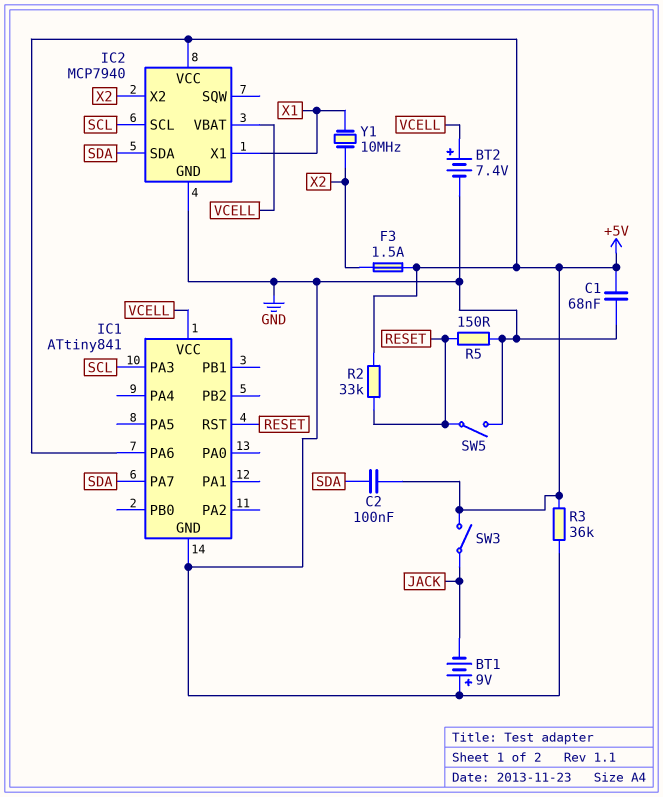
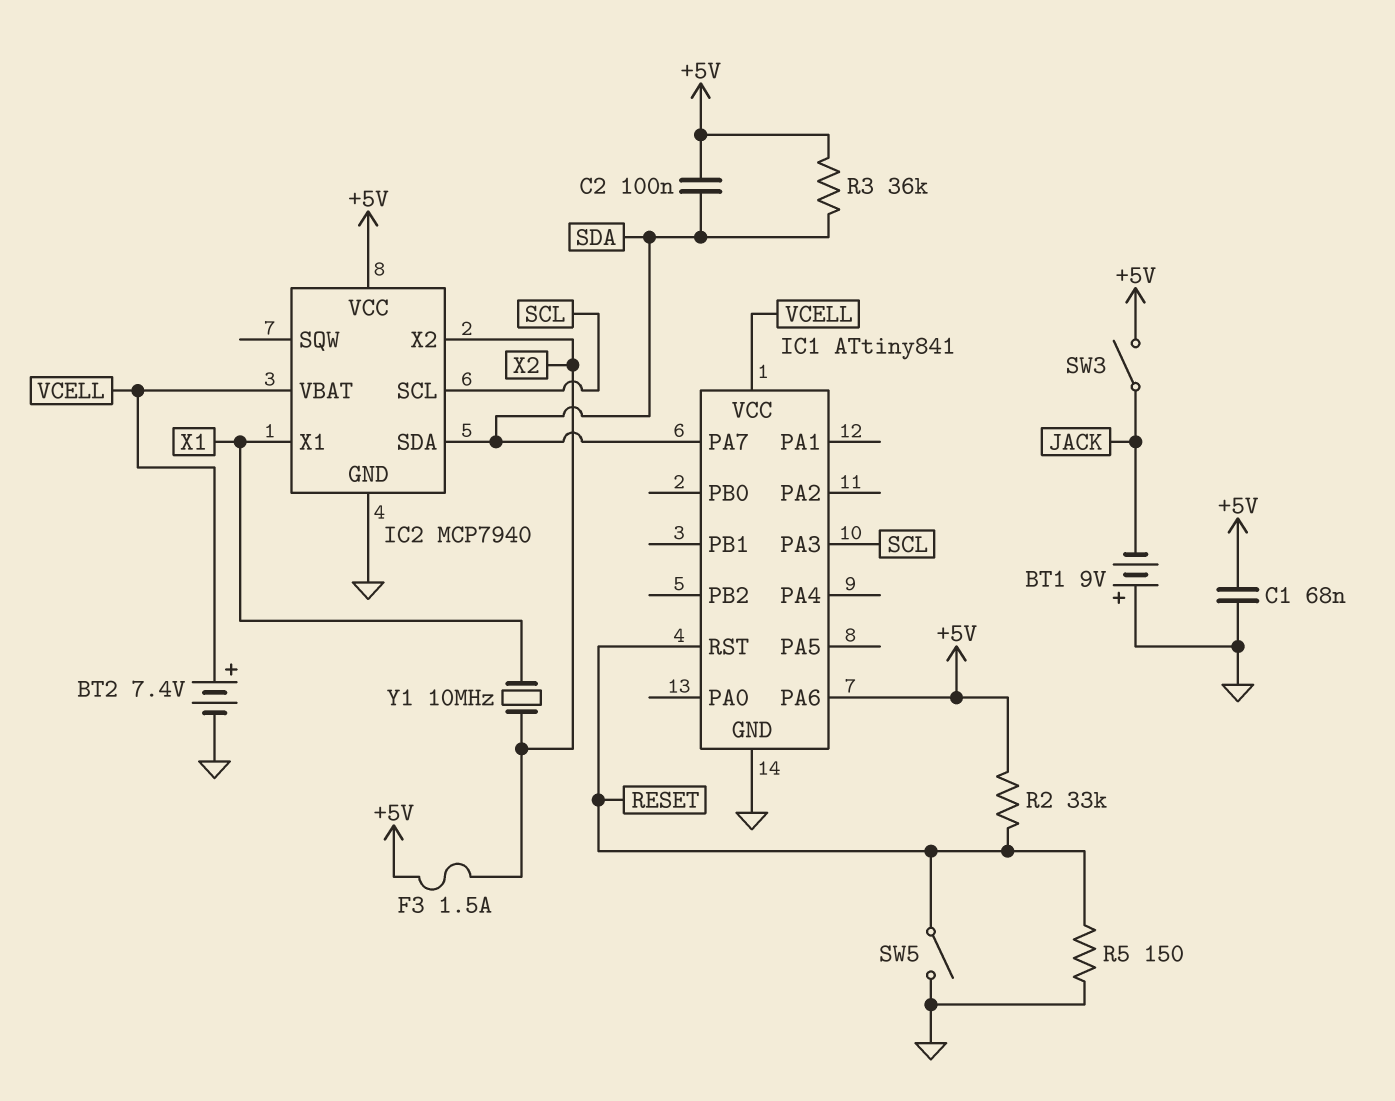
R3: 36k (+5V, GND) -> 36k (+5V, SDA)

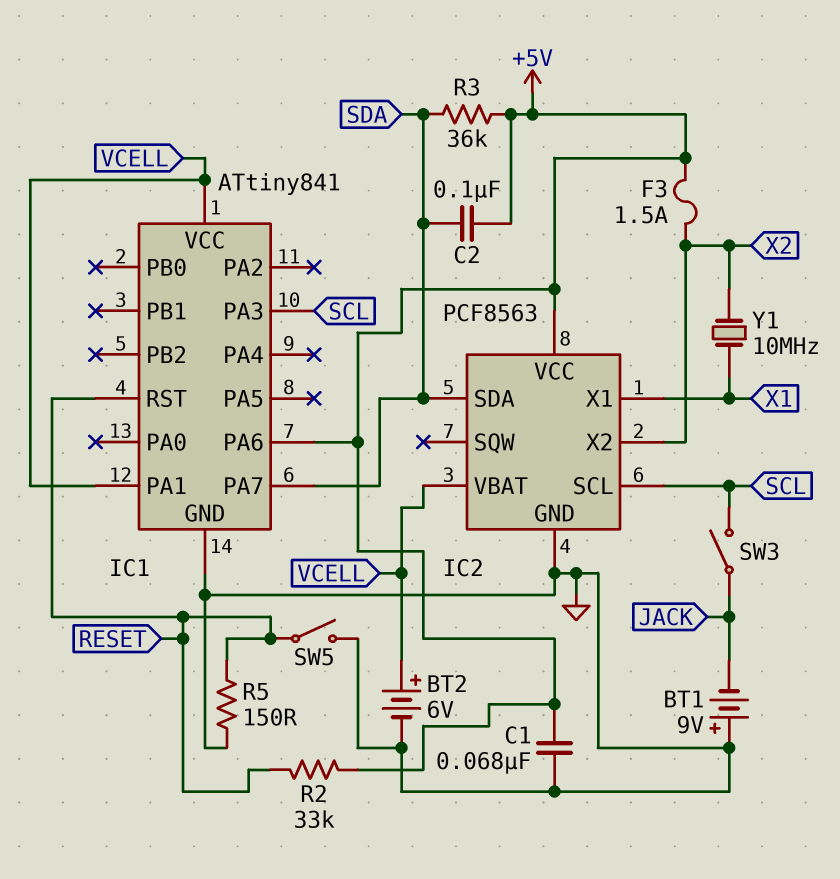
BT2: 7.4V (plus VCELL, minus GND) -> 6V (plus VCELL, minus GND)
IC1 pin PA1: none -> VCELL
IC2: MCP7940 -> PCF8563
SW3: switch (+5V, JACK) -> switch (JACK, SCL)

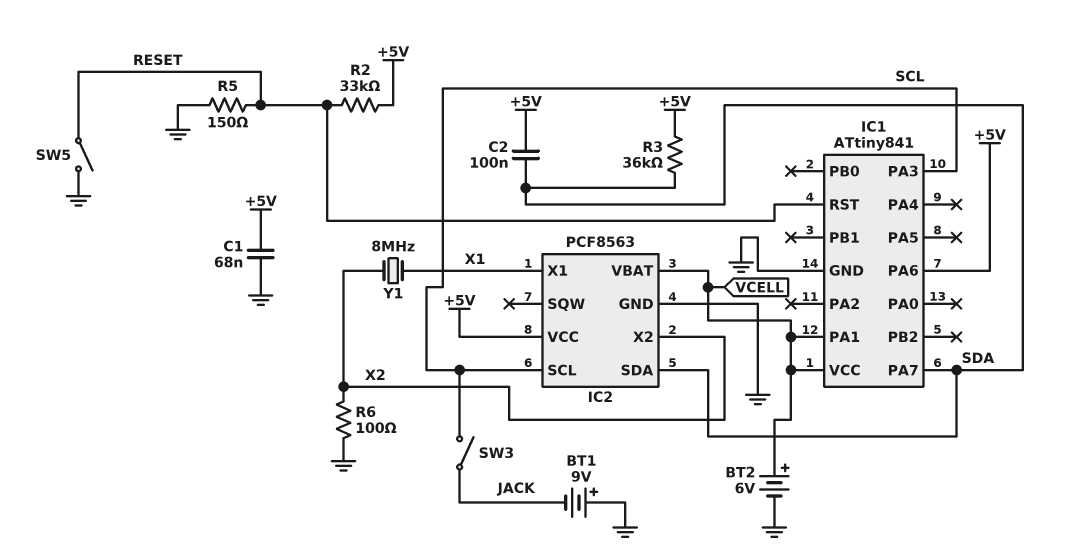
F3: 1.5A (+5V, X2) -> none
R6: none -> 100 (GND, X2)
Y1: 10MHz (X1, X2) -> 8MHz (X1, X2)

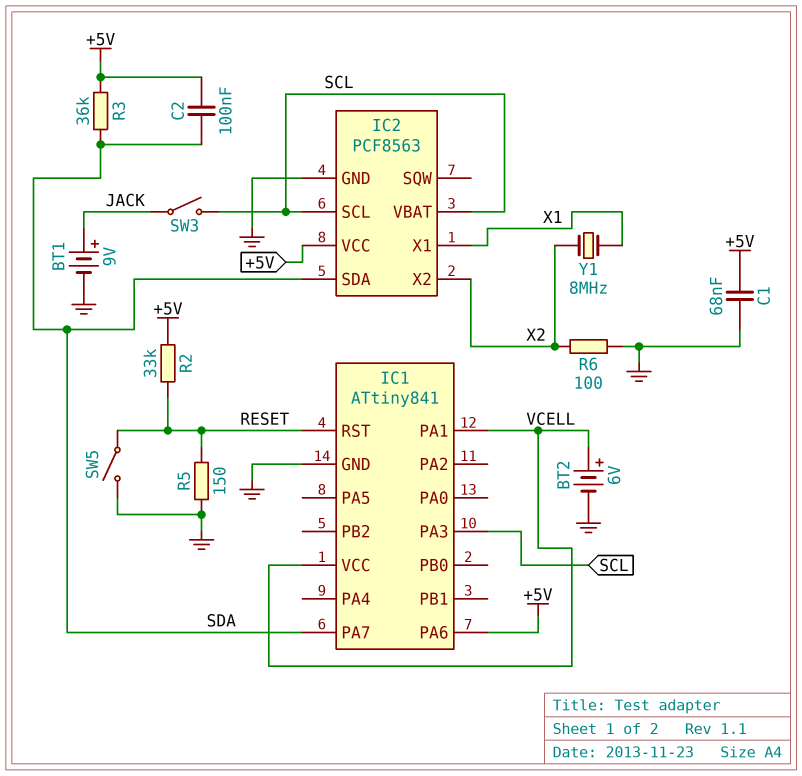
BT1: 9V (plus GND, minus JACK) -> 9V (plus JACK, minus GND)
IC2 pin VBAT: VCELL -> SCL

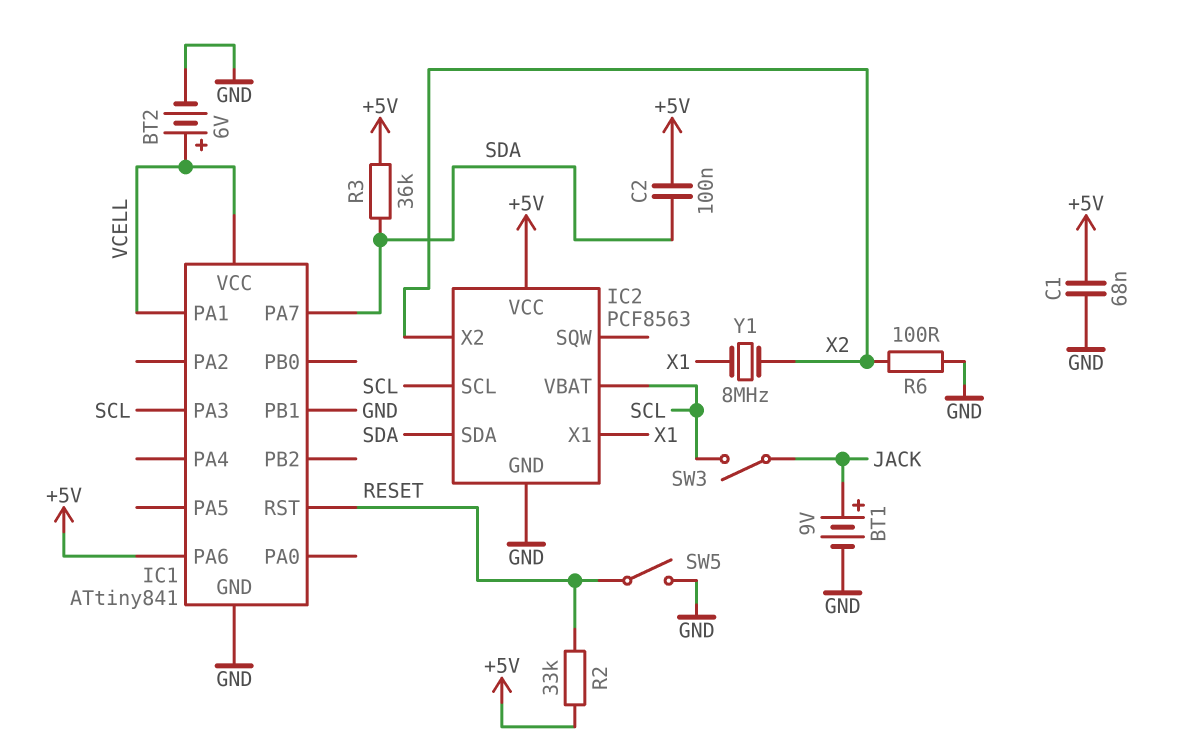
IC1 pin PB1: none -> GND
R5: 150 (GND, RESET) -> none

